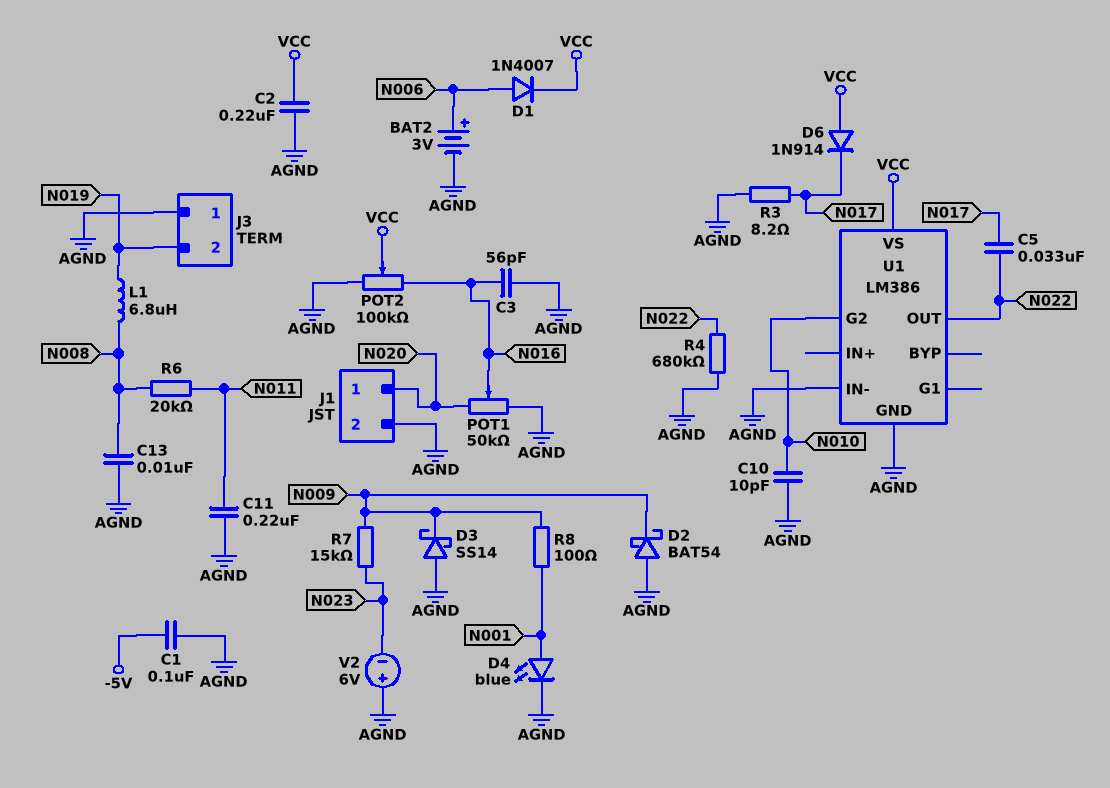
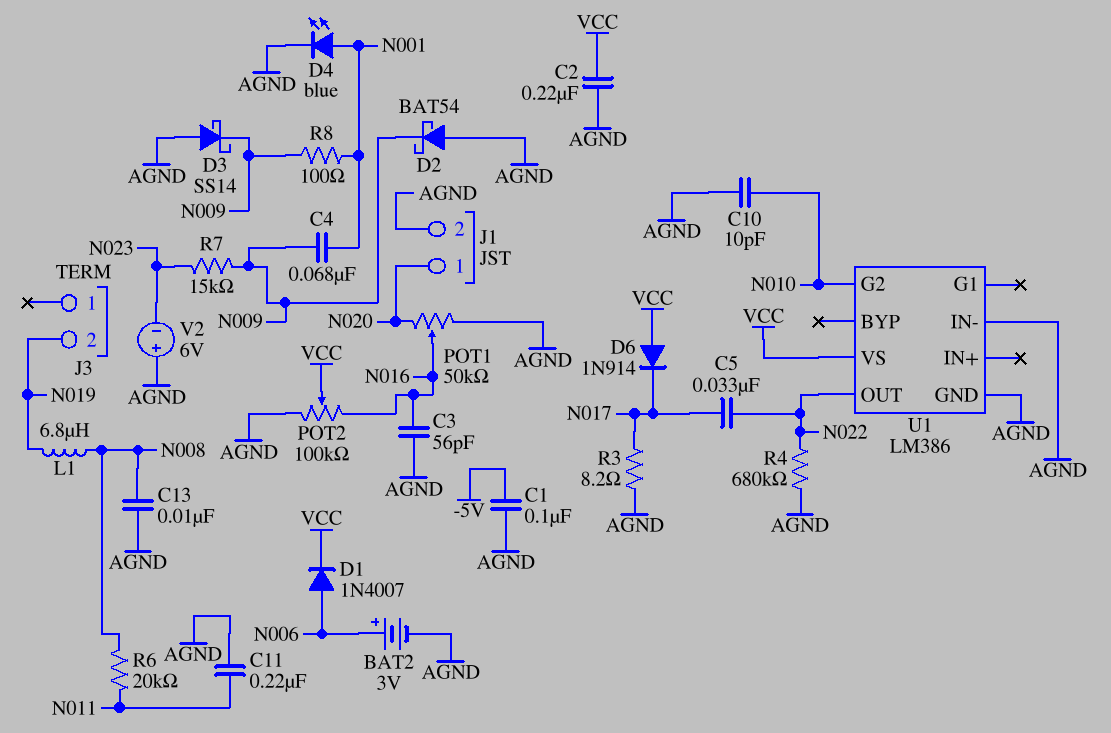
C4: none -> 68nF (N001, N009)
J3 pin 1: AGND -> none

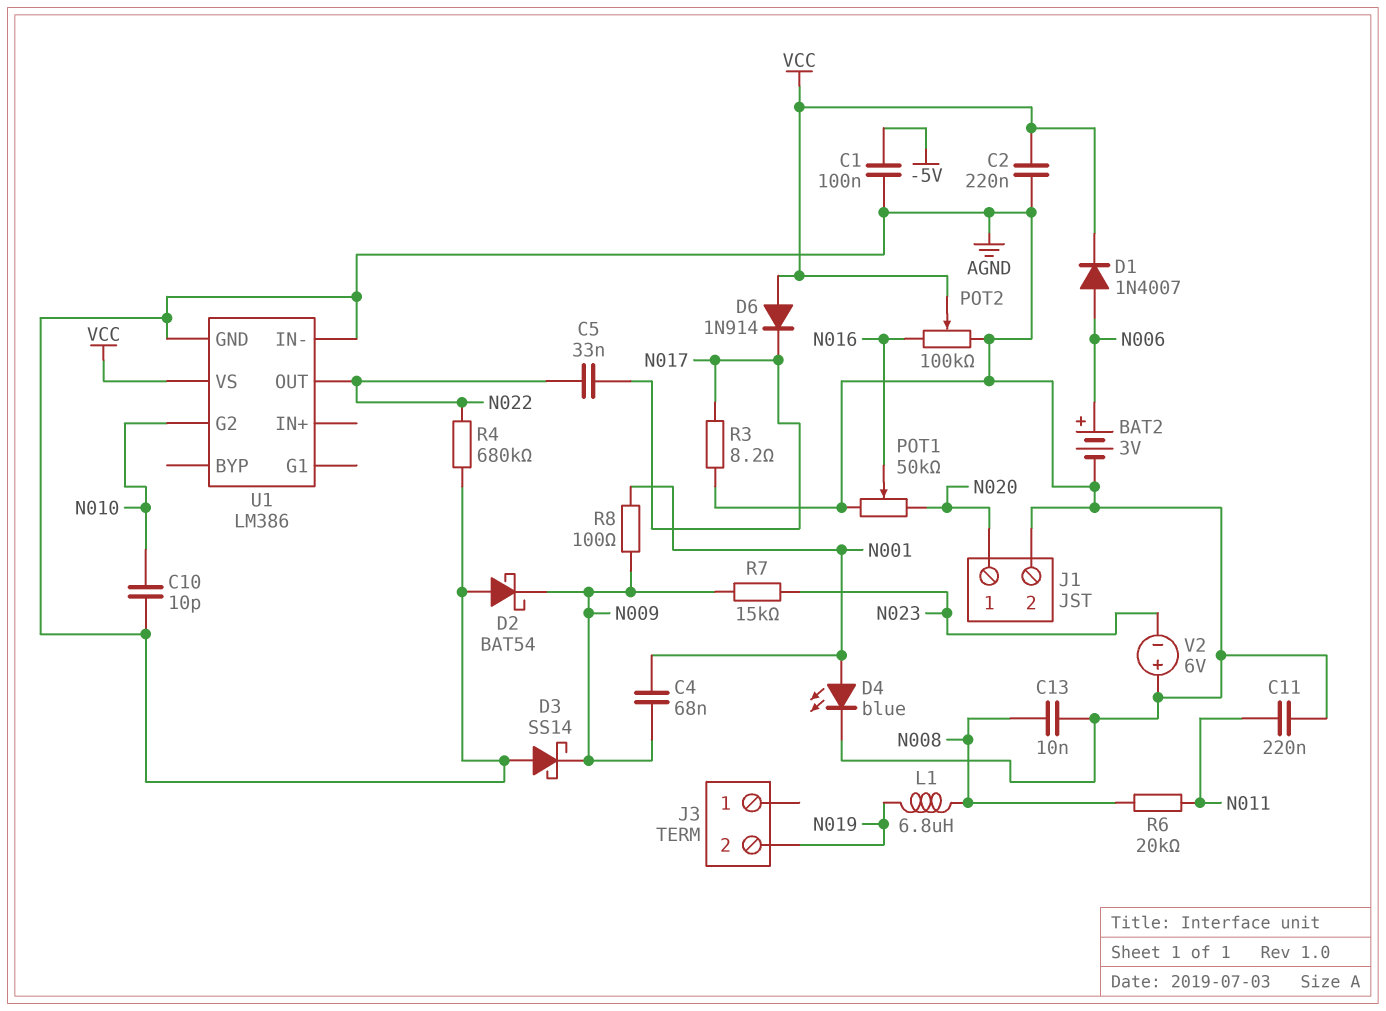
C3: 56pF (AGND, N016) -> none

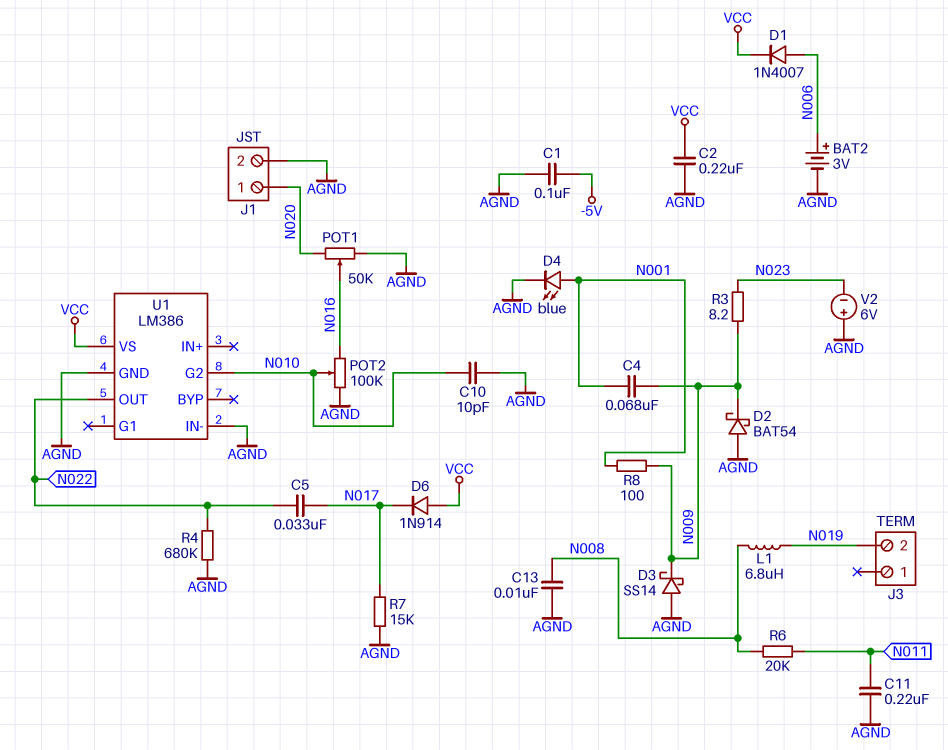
POT2: 100k (AGND, N016, wiper VCC) -> 100k (AGND, N016, wiper N010)
R3: 8.2 (AGND, N017) -> 8.2 (N009, N023)
R7: 15k (N009, N023) -> 15k (AGND, N017)

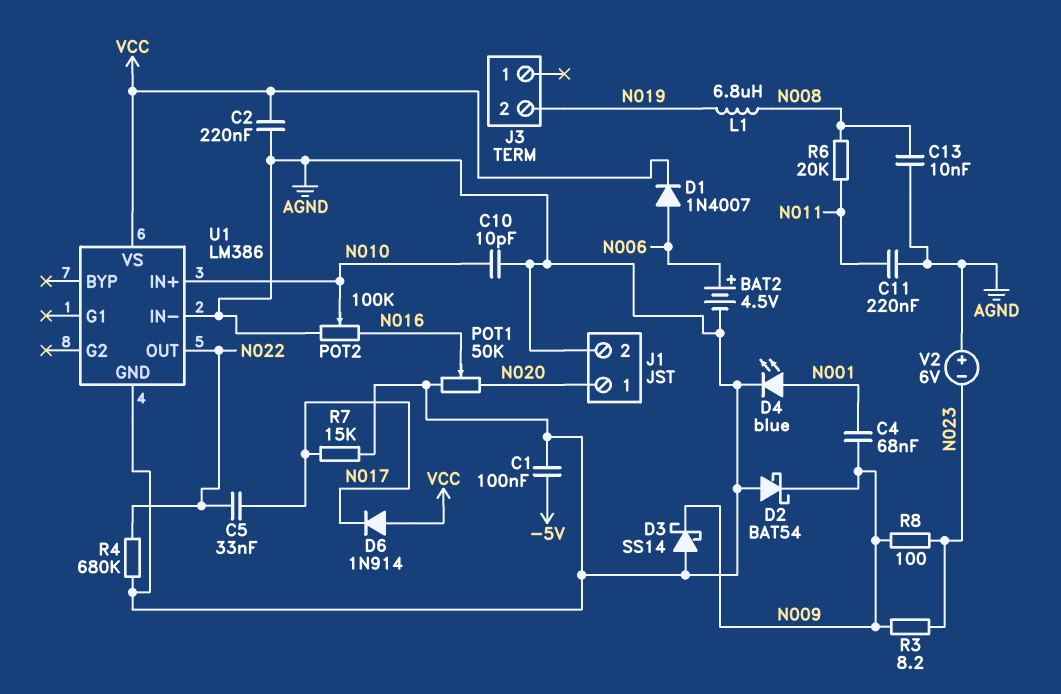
BAT2: 3V (plus N006, minus AGND) -> 4.5V (plus N006, minus AGND)
R8: 100 (N001, N009) -> 100 (N009, N023)
U1 pin G2: N010 -> none
U1 pin IN+: none -> N010

